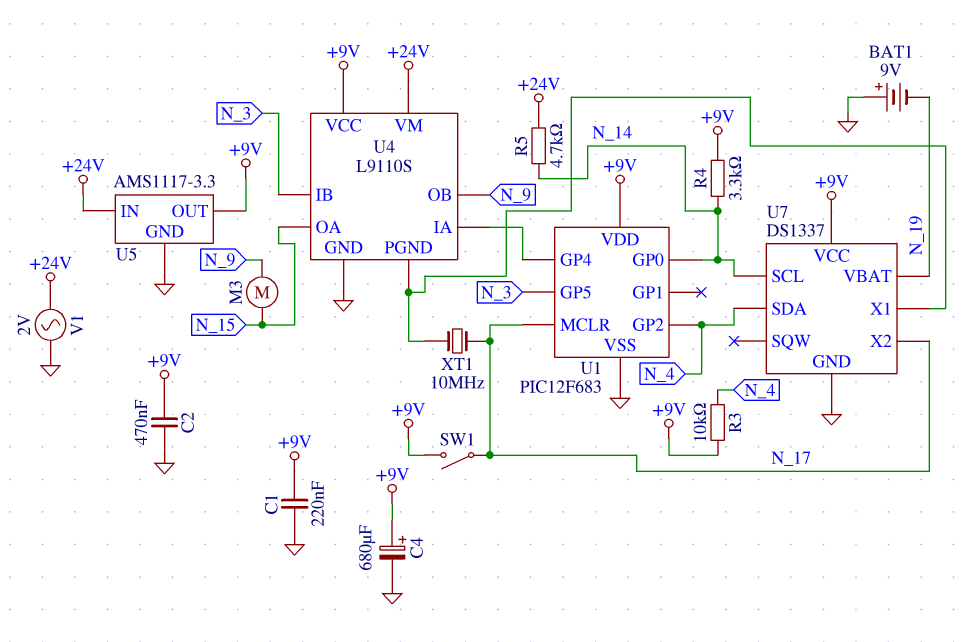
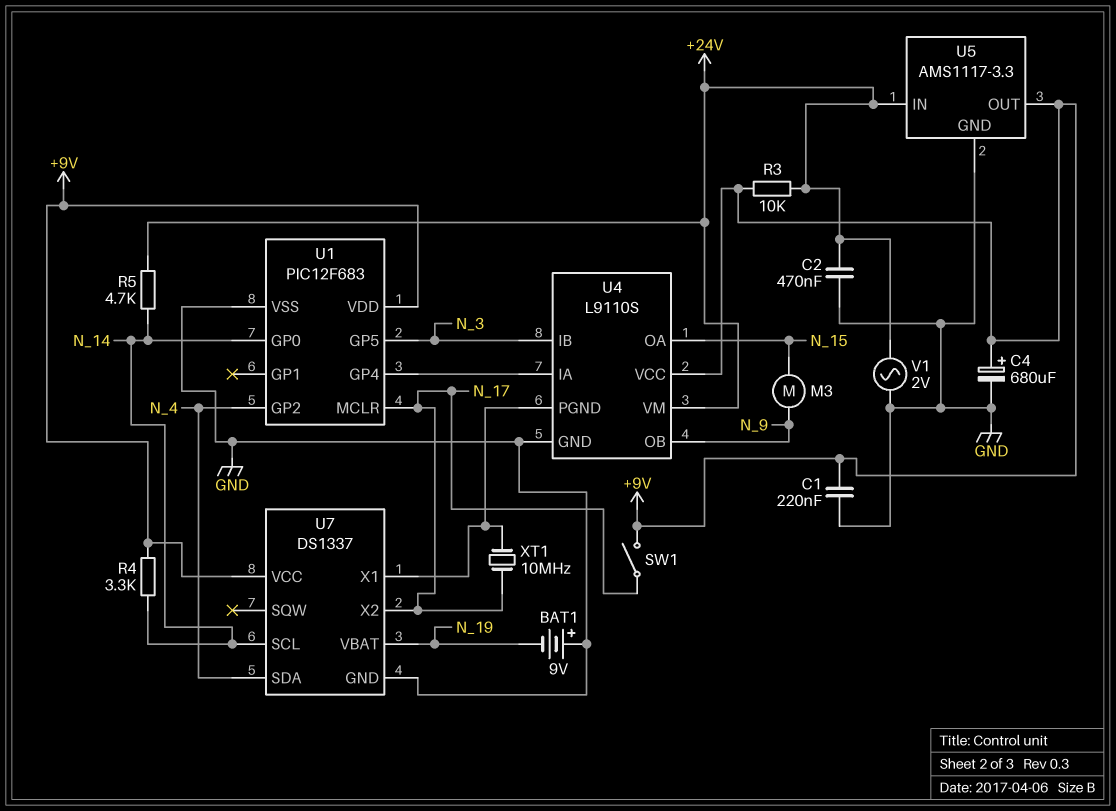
C2: 470nF (+9V, GND) -> 470nF (+24V, GND)
R3: 10k (+9V, N_4) -> 10k (+9V, +24V)

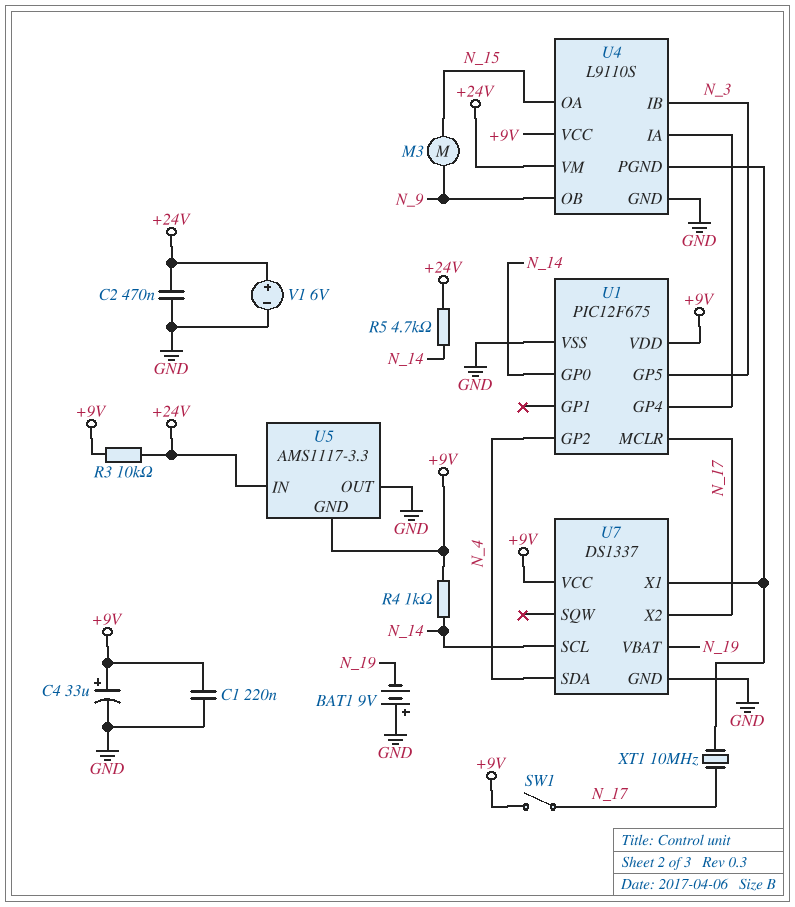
C4: 680uF (plus +9V, minus GND) -> 33uF (plus +9V, minus GND)
R4: 3.3k (+9V, N_14) -> 1k (+9V, N_14)
U1: PIC12F683 -> PIC12F675
U5 pin GND: GND -> +9V
U5 pin OUT: +9V -> GND
V1: AC 2V (+24V, GND) -> 6V (plus +24V, minus GND)

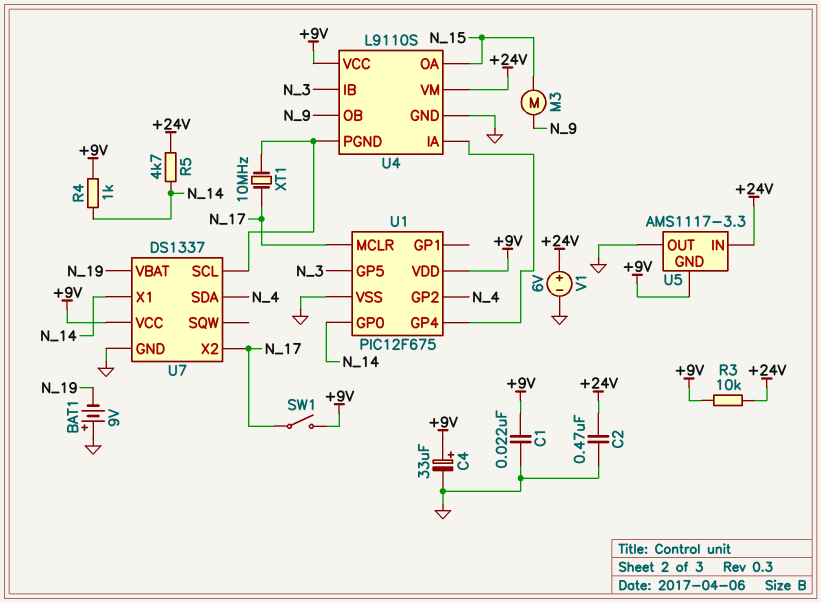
C1: 220nF (+9V, GND) -> 22nF (+9V, GND)
U7 pin SCL: N_14 -> U4/PGND
U7 pin X1: U4/PGND -> N_14

